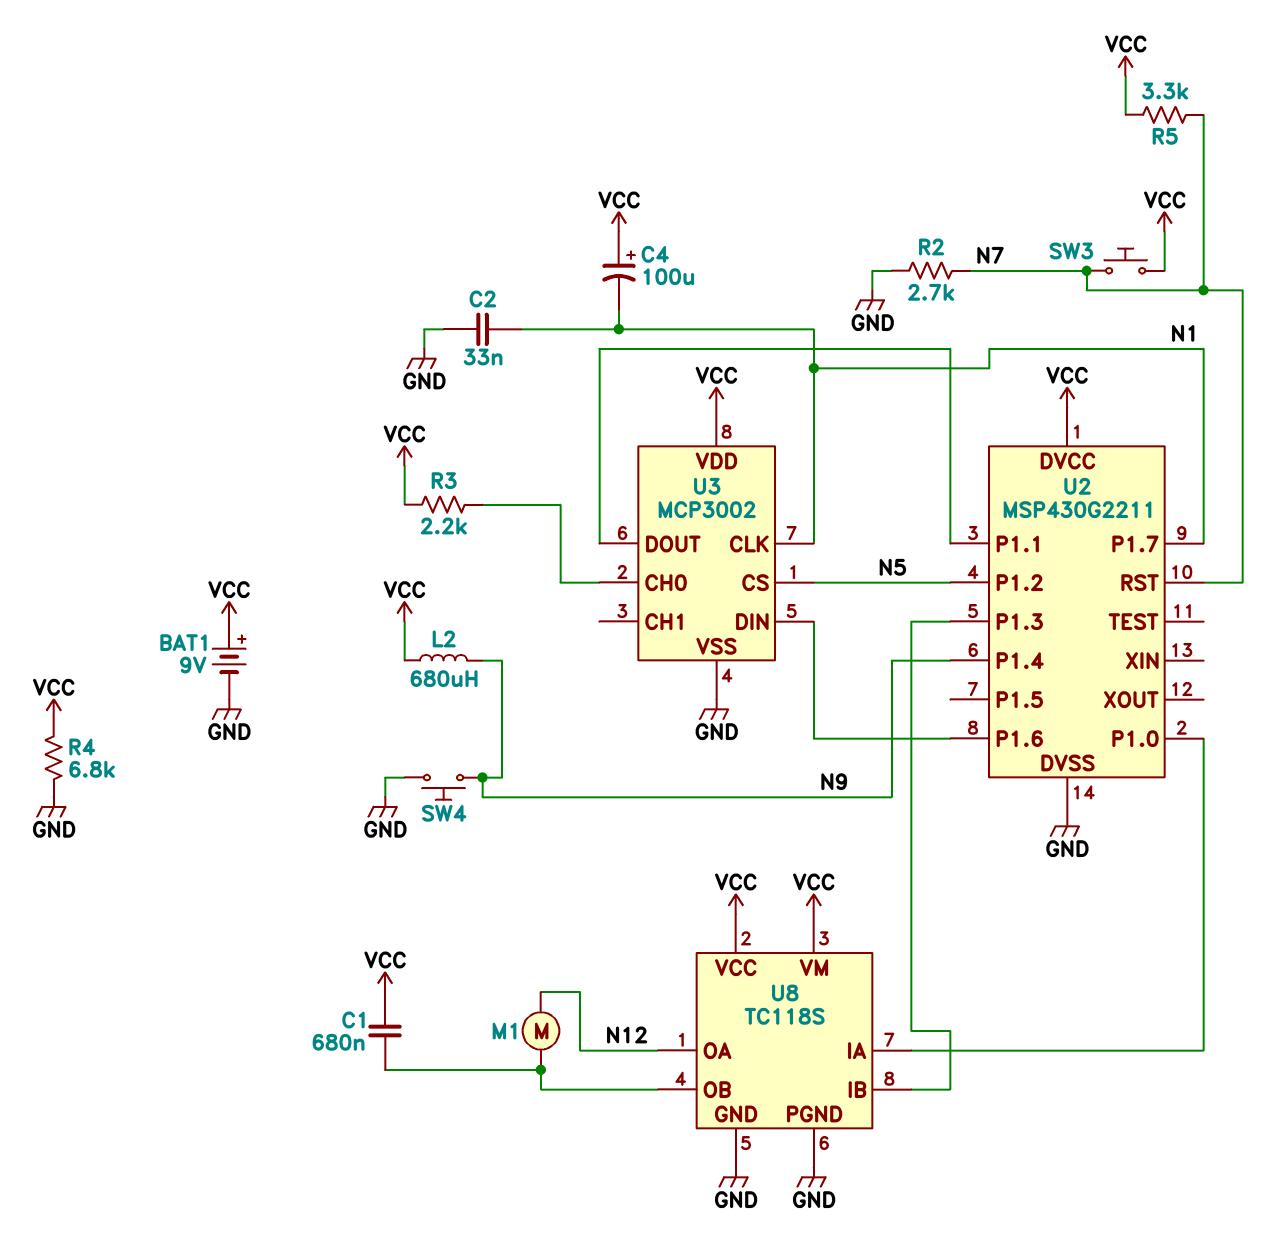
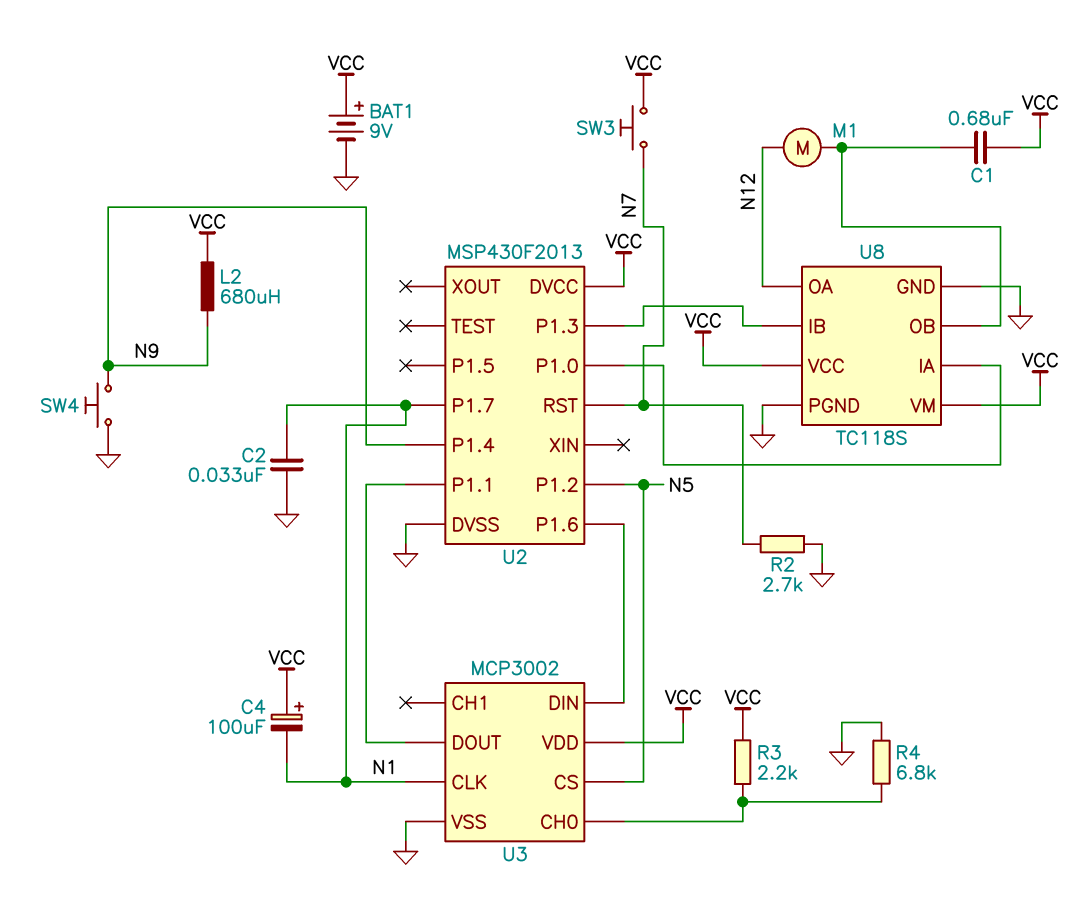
R4: 6.8k (GND, VCC) -> 6.8k (GND, U3/CH0)
R5: 3.3k (N7, VCC) -> none
U2: MSP430G2211 -> MSP430F2013

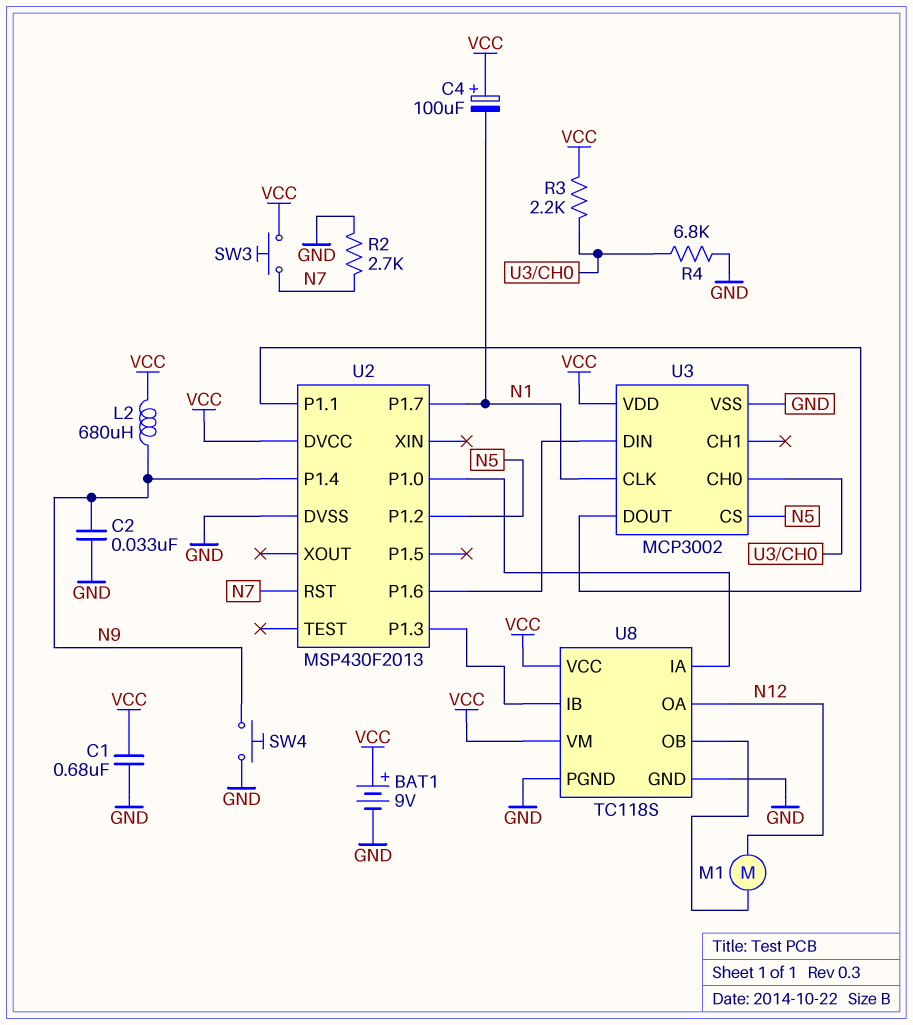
C1: 680nF (U8/OB, VCC) -> 680nF (GND, VCC)
C2: 33nF (GND, N1) -> 33nF (GND, N9)

